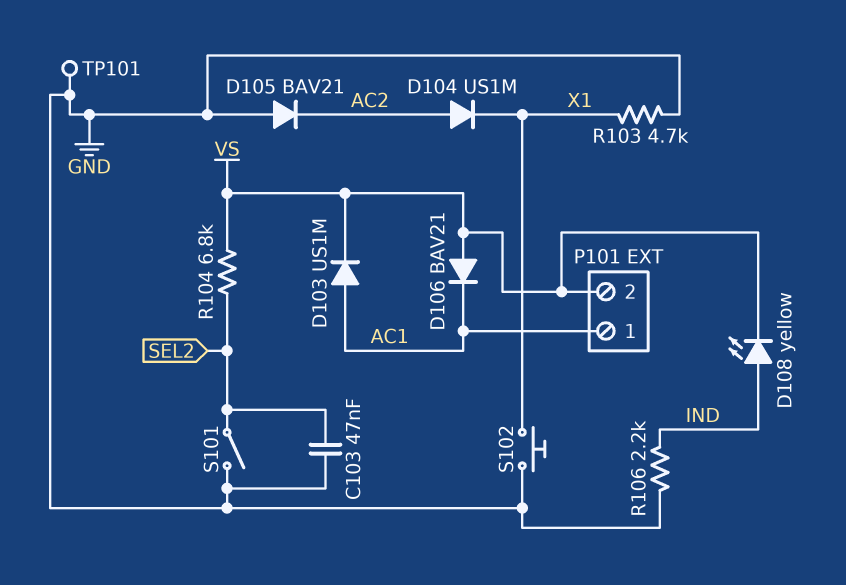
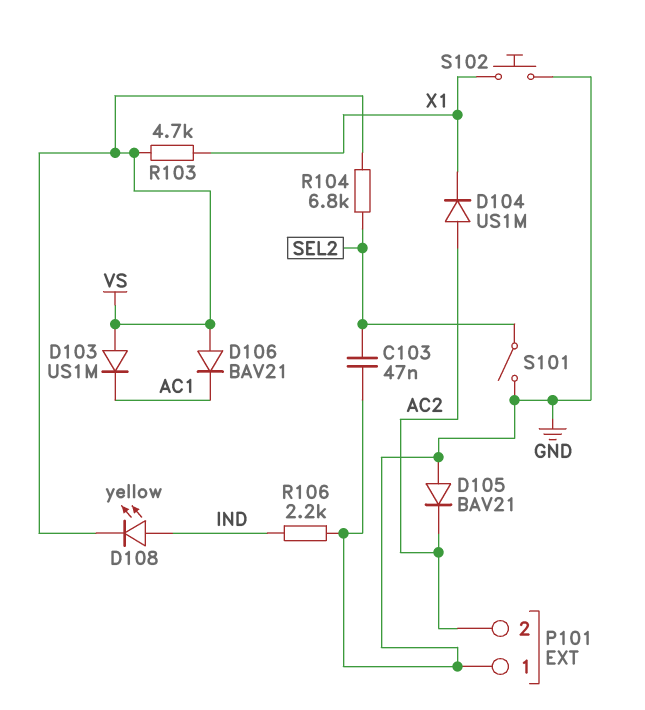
D103: diode US1M (A AC1, K VS) -> diode US1M (A VS, K AC1)
P101 pin 1: AC1 -> GND
P101 pin 2: VS -> AC2
R103: 4.7k (GND, X1) -> 4.7k (VS, X1)
TP101: test point (GND) -> none

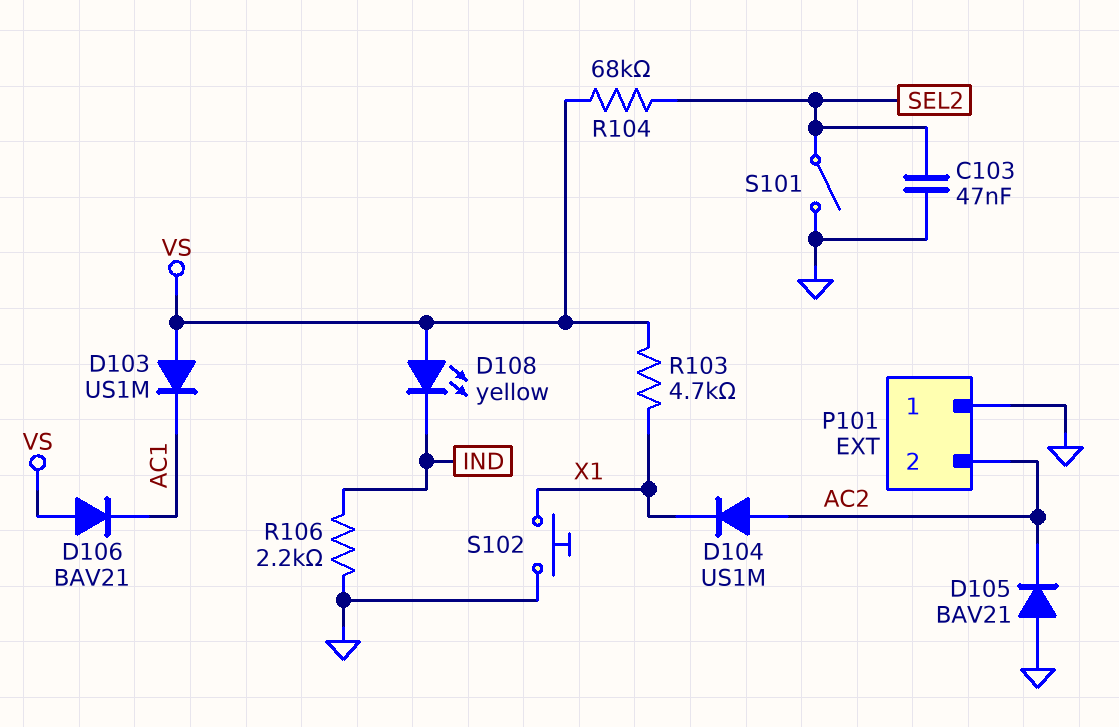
D108: LED yellow (A IND, K VS) -> LED yellow (A VS, K IND)
R104: 6.8k (SEL2, VS) -> 68k (SEL2, VS)

